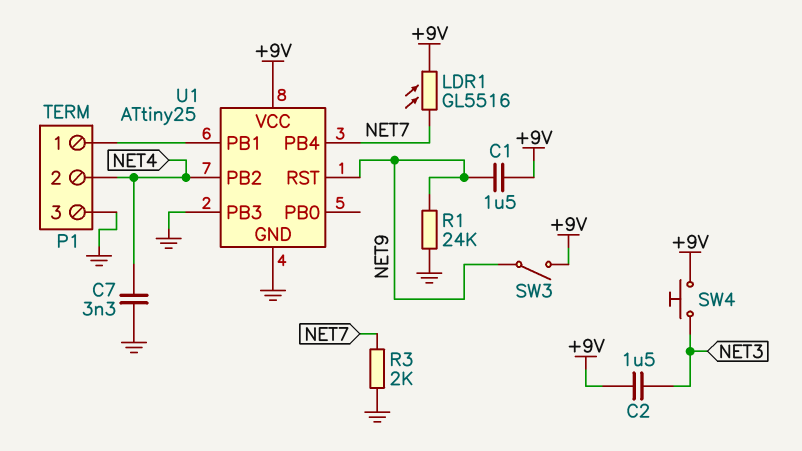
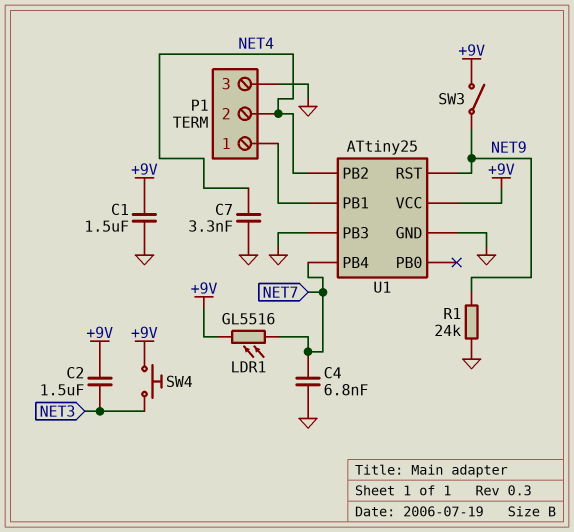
C1: 1.5uF (+9V, NET9) -> 1.5uF (+9V, GND)
C4: none -> 6.8nF (GND, NET7)
R3: 2k (GND, NET7) -> none

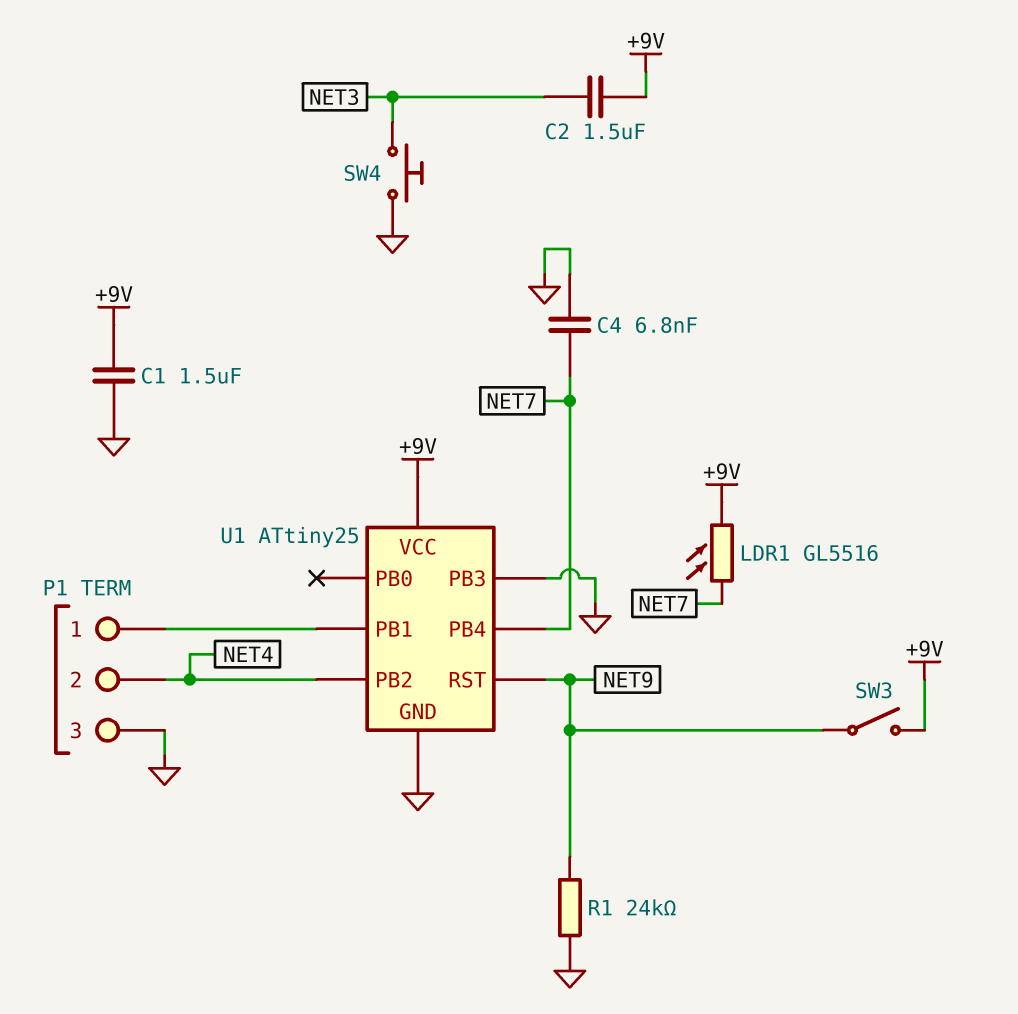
C7: 3.3nF (GND, NET4) -> none
SW4: button (+9V, NET3) -> button (GND, NET3)

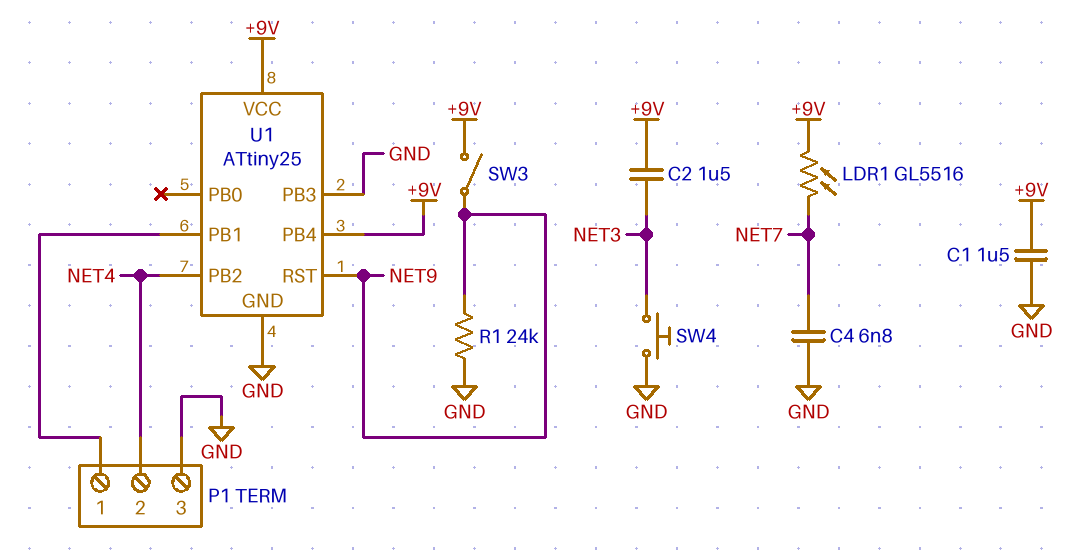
U1 pin PB4: NET7 -> +9V

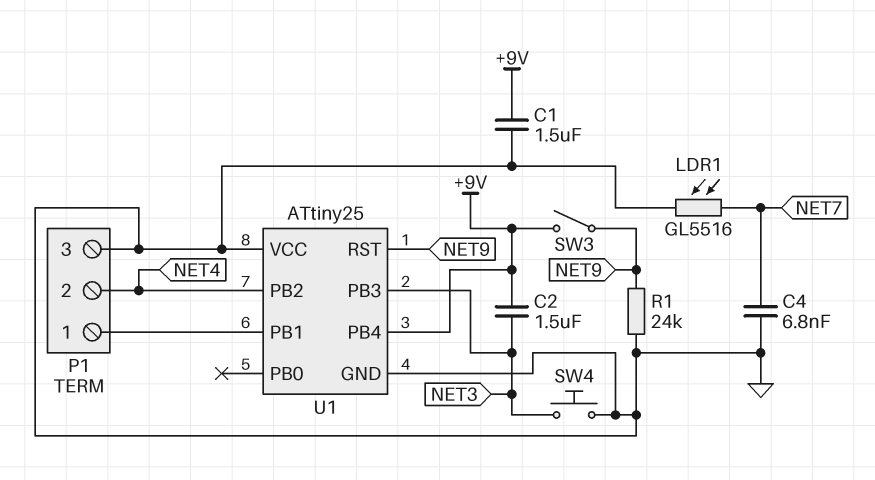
LDR1: GL5516 (+9V, NET7) -> GL5516 (GND, NET7)
U1 pin PB3: GND -> NET3
U1 pin VCC: +9V -> GND

